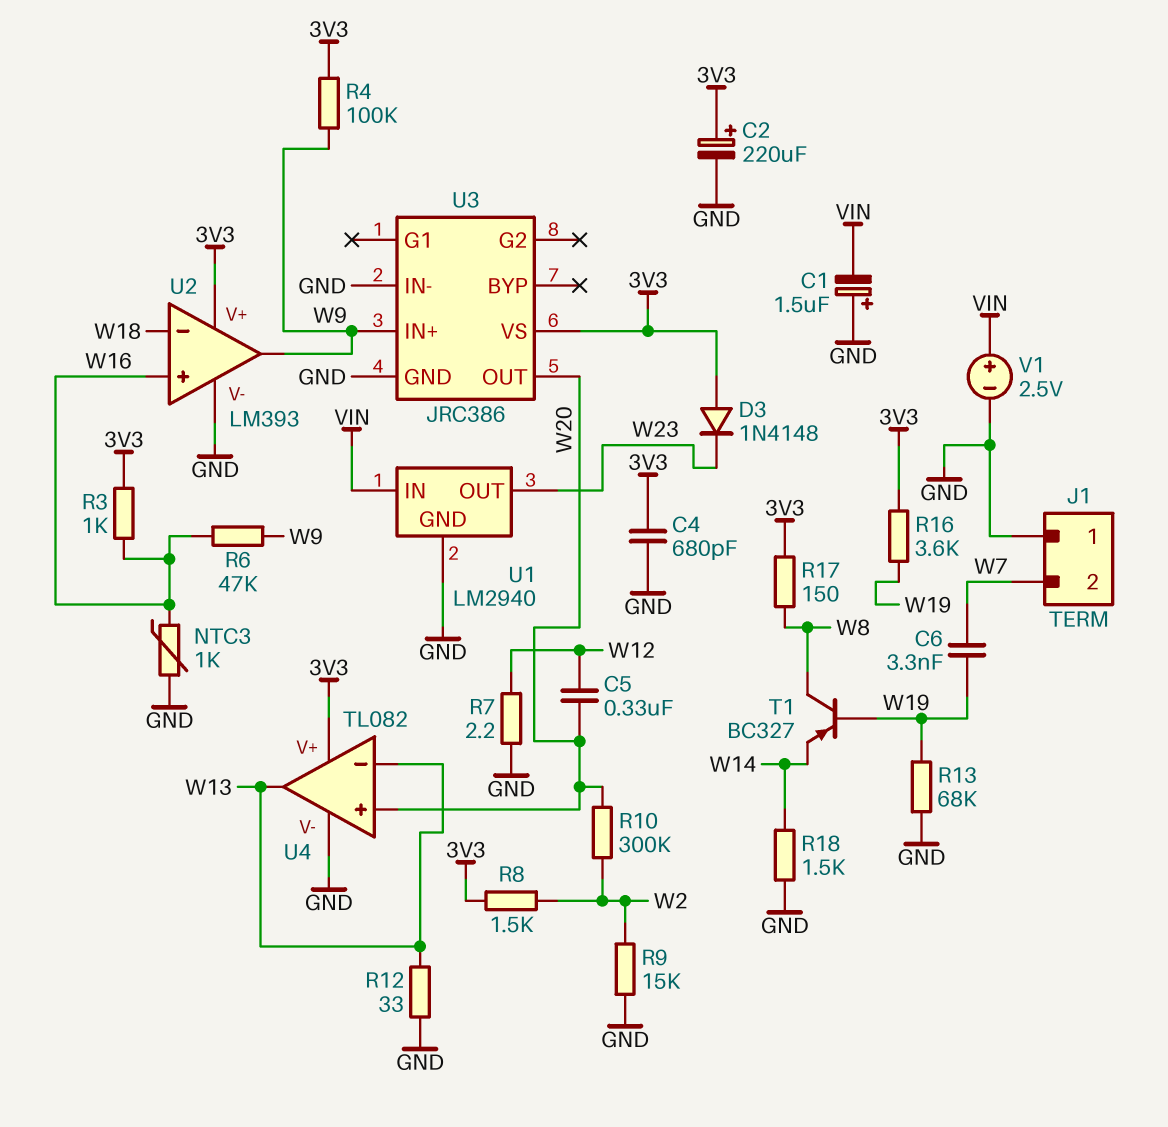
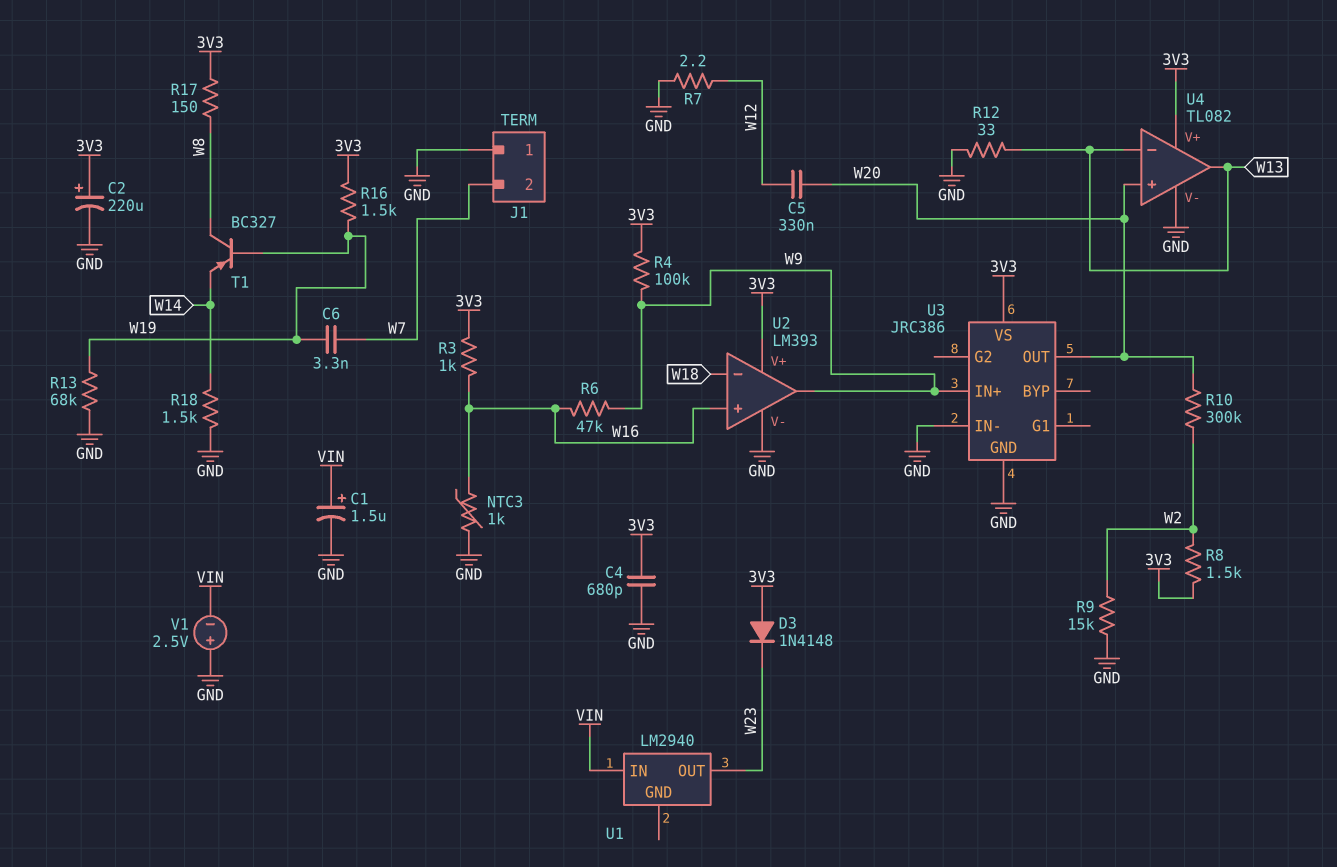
C1: 1.5uF (plus GND, minus VIN) -> 1.5uF (plus VIN, minus GND)
R16: 3.6k (3V3, W19) -> 1.5k (3V3, W19)
U1 pin GND: GND -> none
V1: 2.5V (plus VIN, minus GND) -> 2.5V (plus GND, minus VIN)

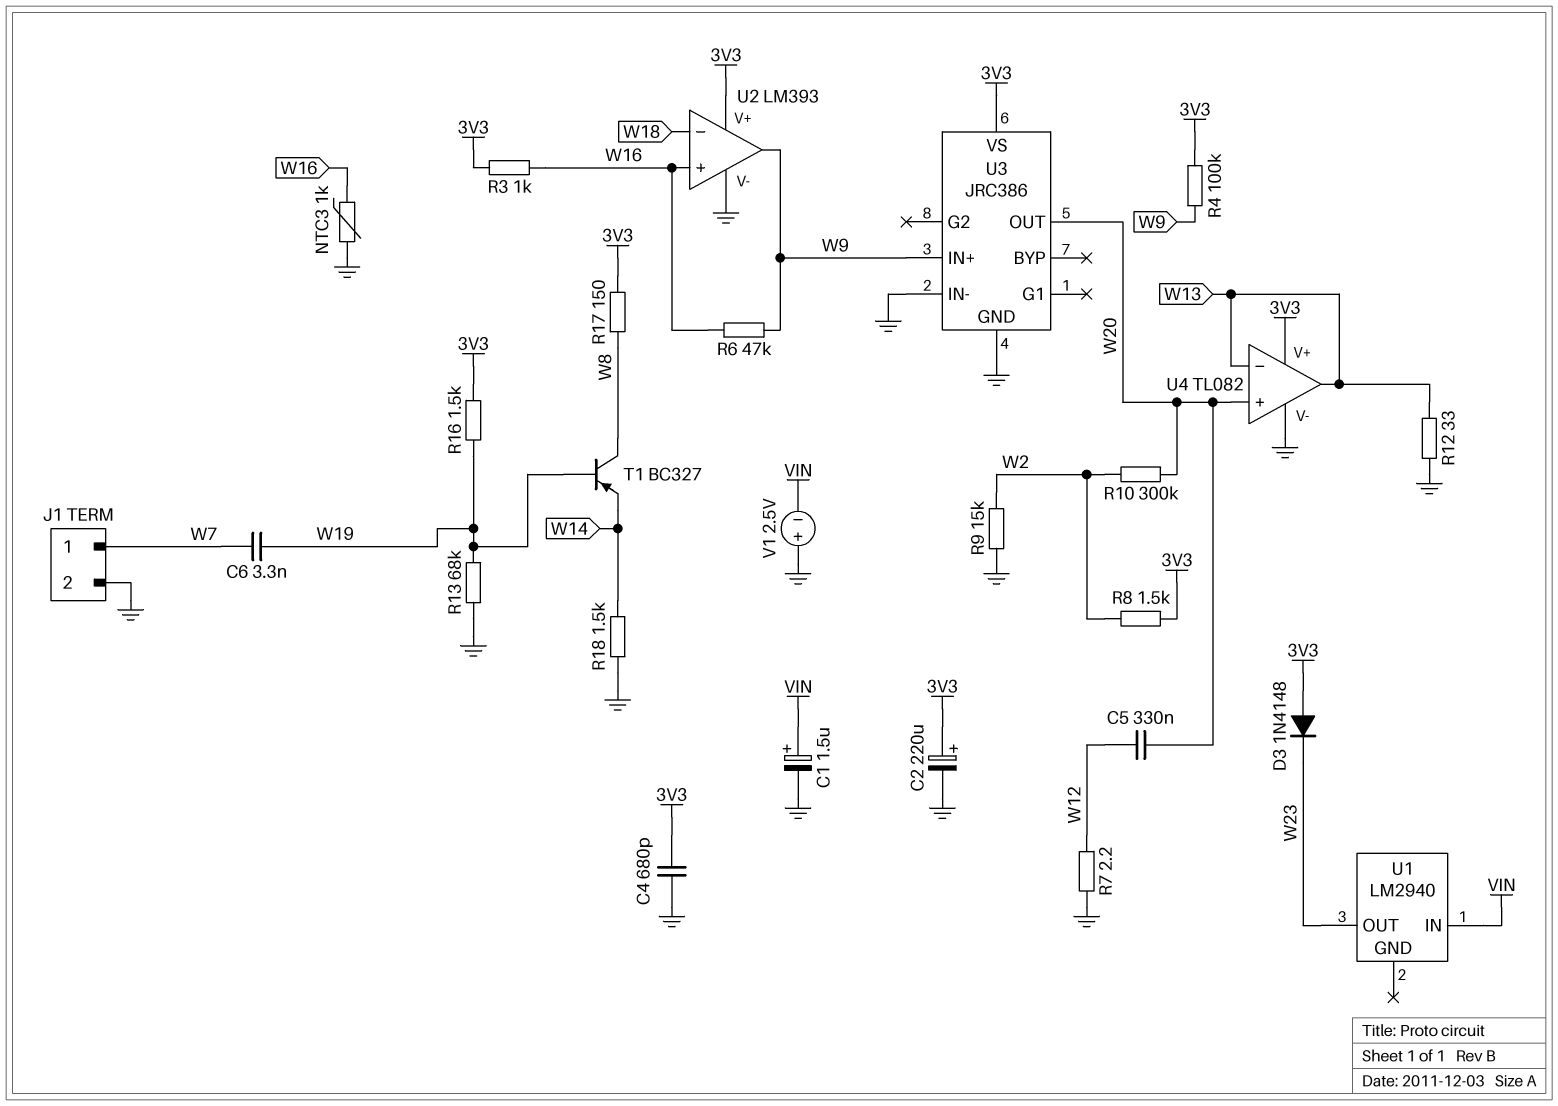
J1 pin 1: GND -> W7
J1 pin 2: W7 -> GND

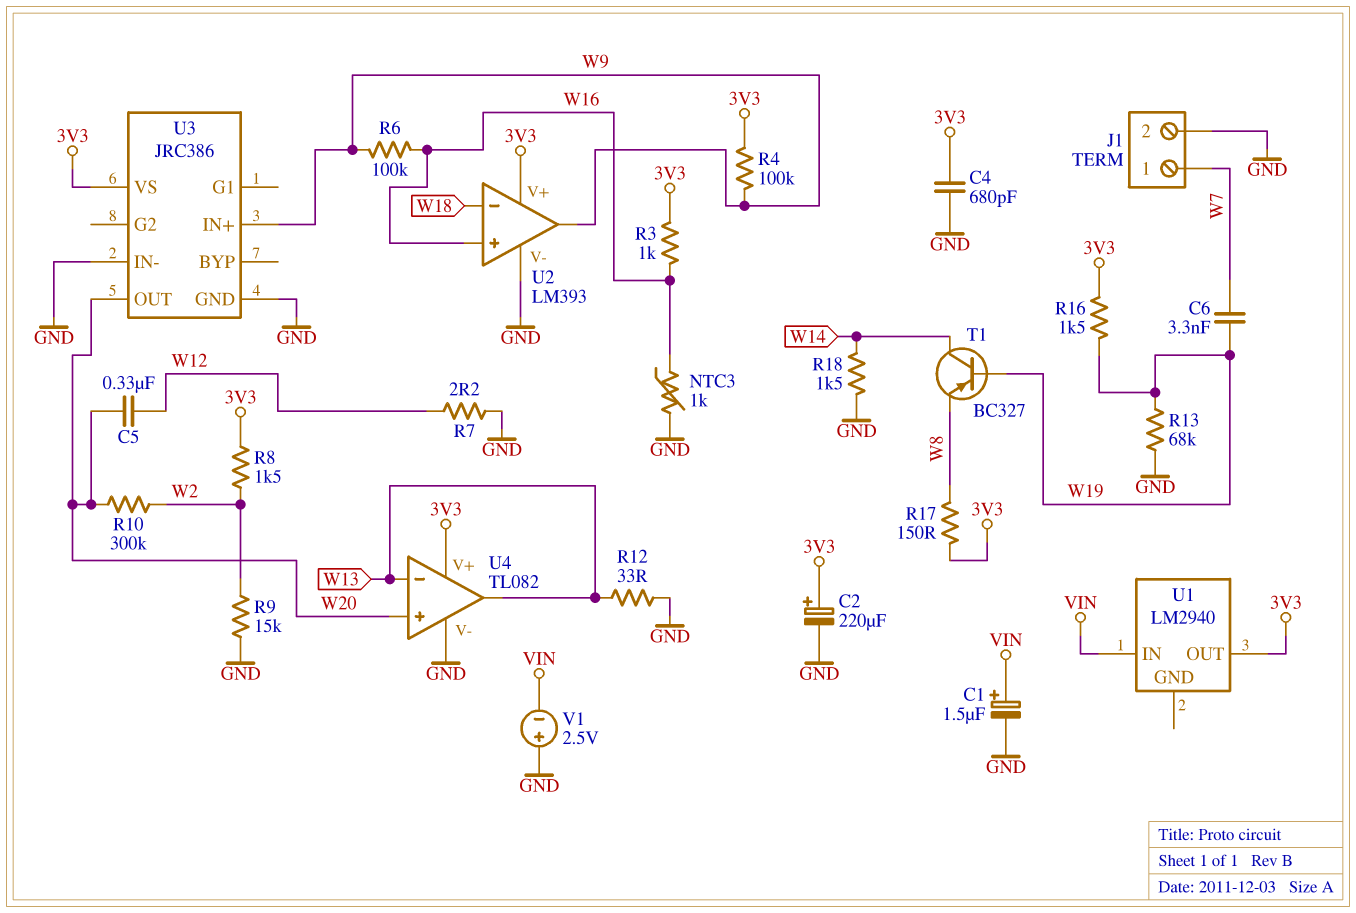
D3: diode 1N4148 (A 3V3, K W23) -> none
R6: 47k (W9, W16) -> 100k (W9, W16)
T1: PNP BC327 (B W19, C W8, E W14) -> PNP BC327 (B W19, C W14, E W8)
U1 pin OUT: W23 -> 3V3

